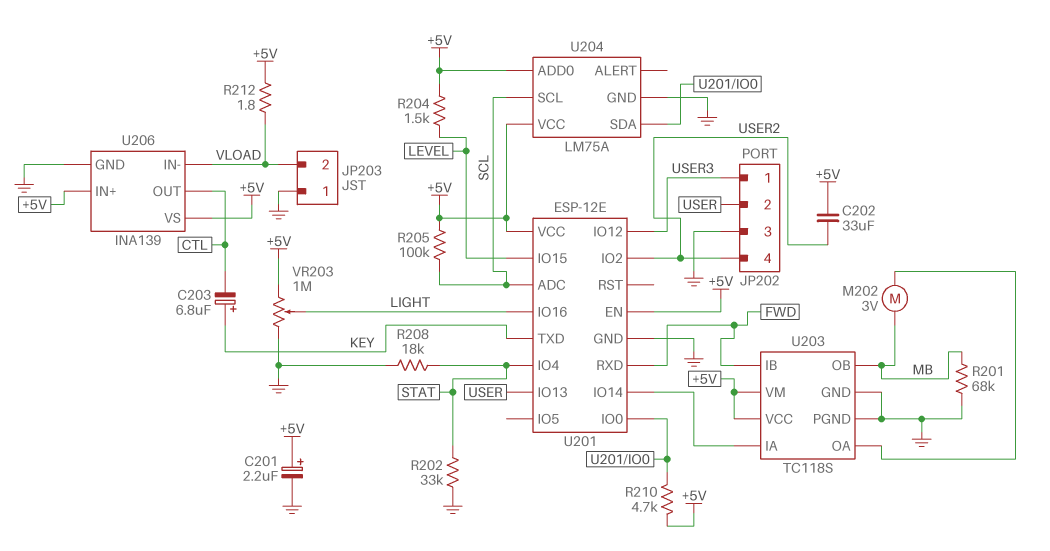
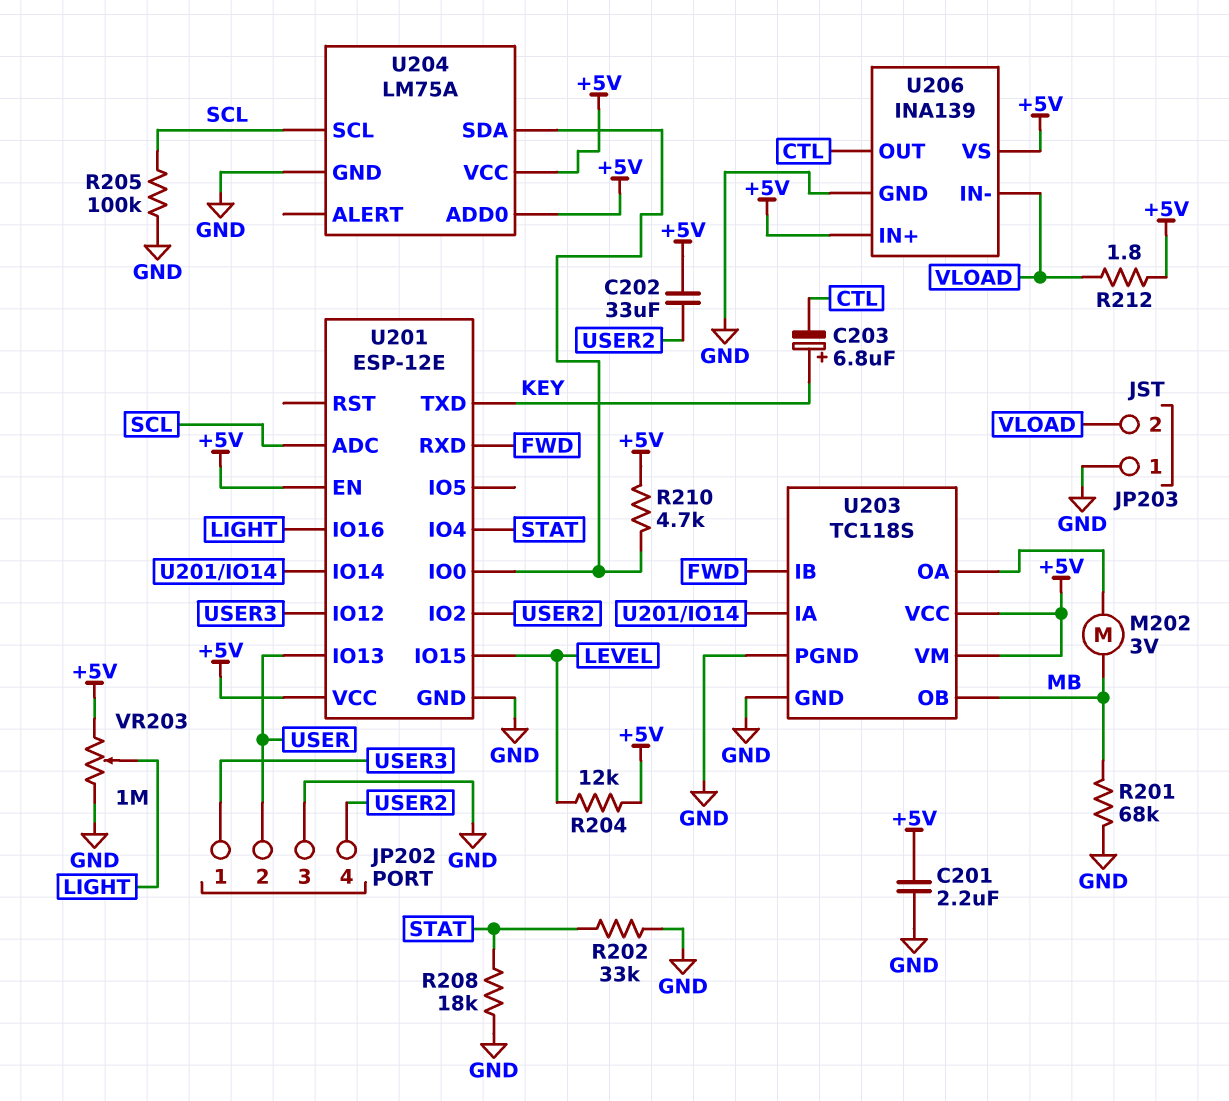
C201: 2.2uF (plus +5V, minus GND) -> 2.2uF (+5V, GND)
R204: 1.5k (+5V, LEVEL) -> 12k (+5V, LEVEL)
R205: 100k (+5V, SCL) -> 100k (GND, SCL)

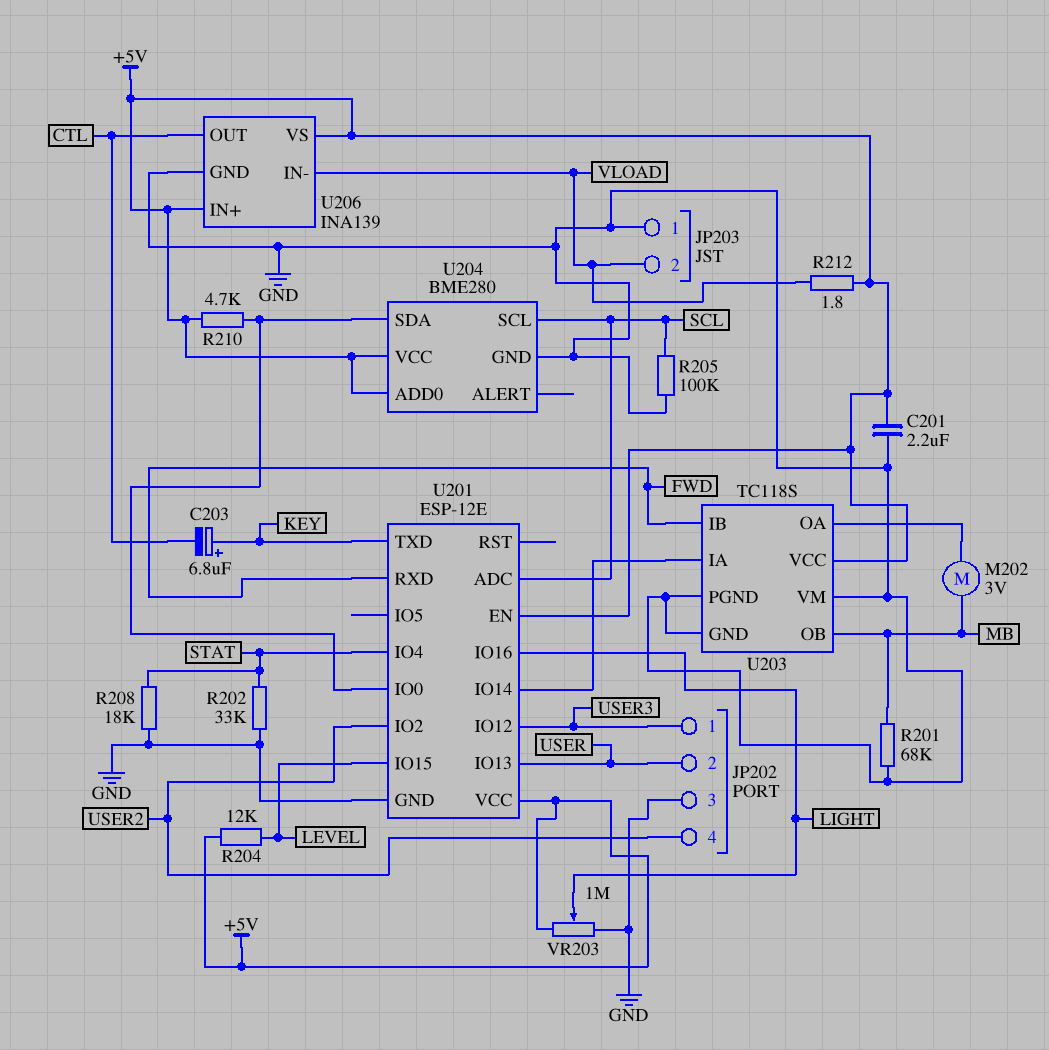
C202: 33uF (+5V, USER2) -> none
U203 pin VM: +5V -> GND
U204: LM75A -> BME280

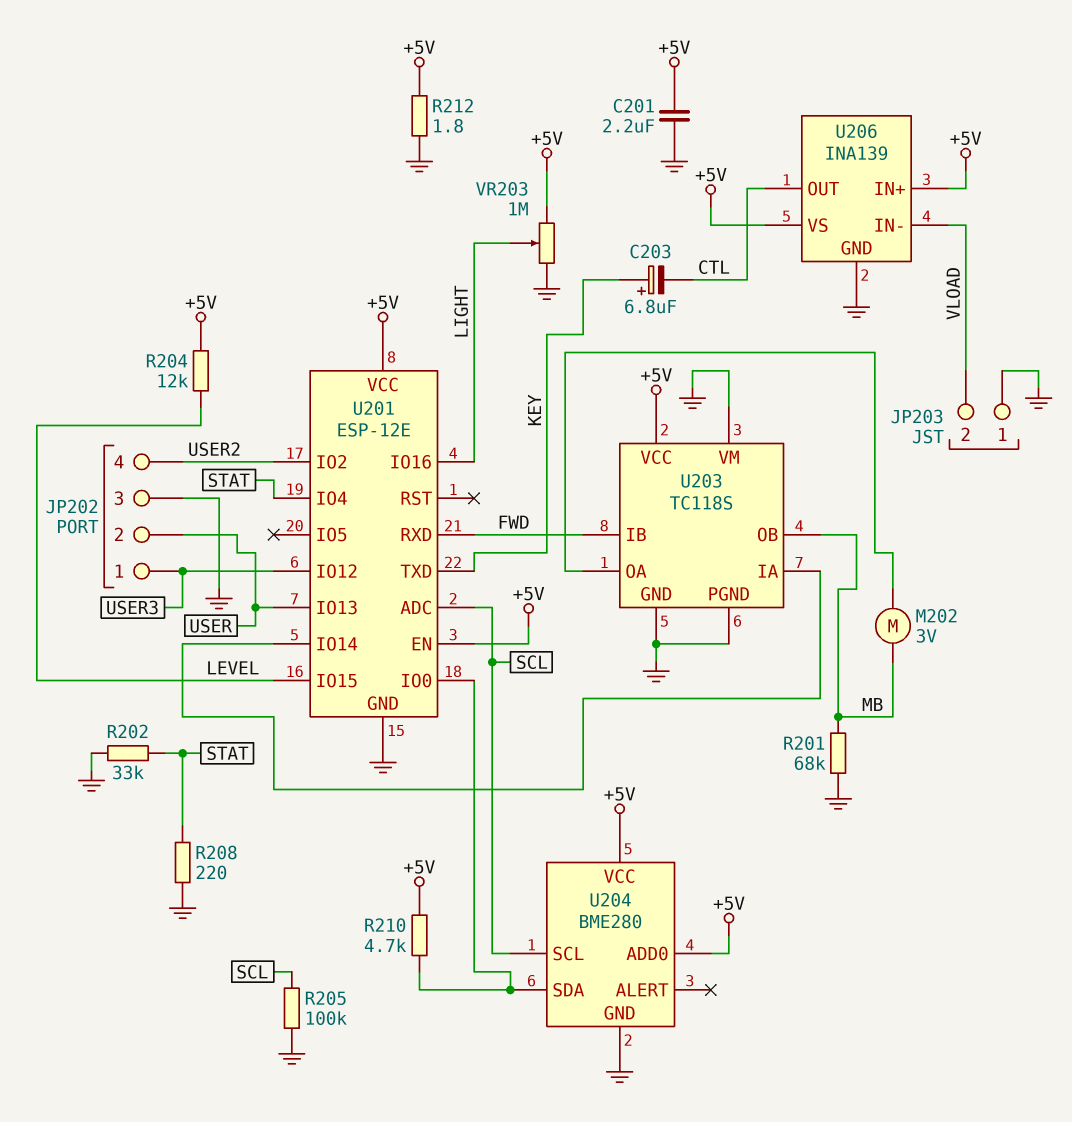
R208: 18k (GND, STAT) -> 220 (GND, STAT)
R212: 1.8 (+5V, VLOAD) -> 1.8 (+5V, GND)

